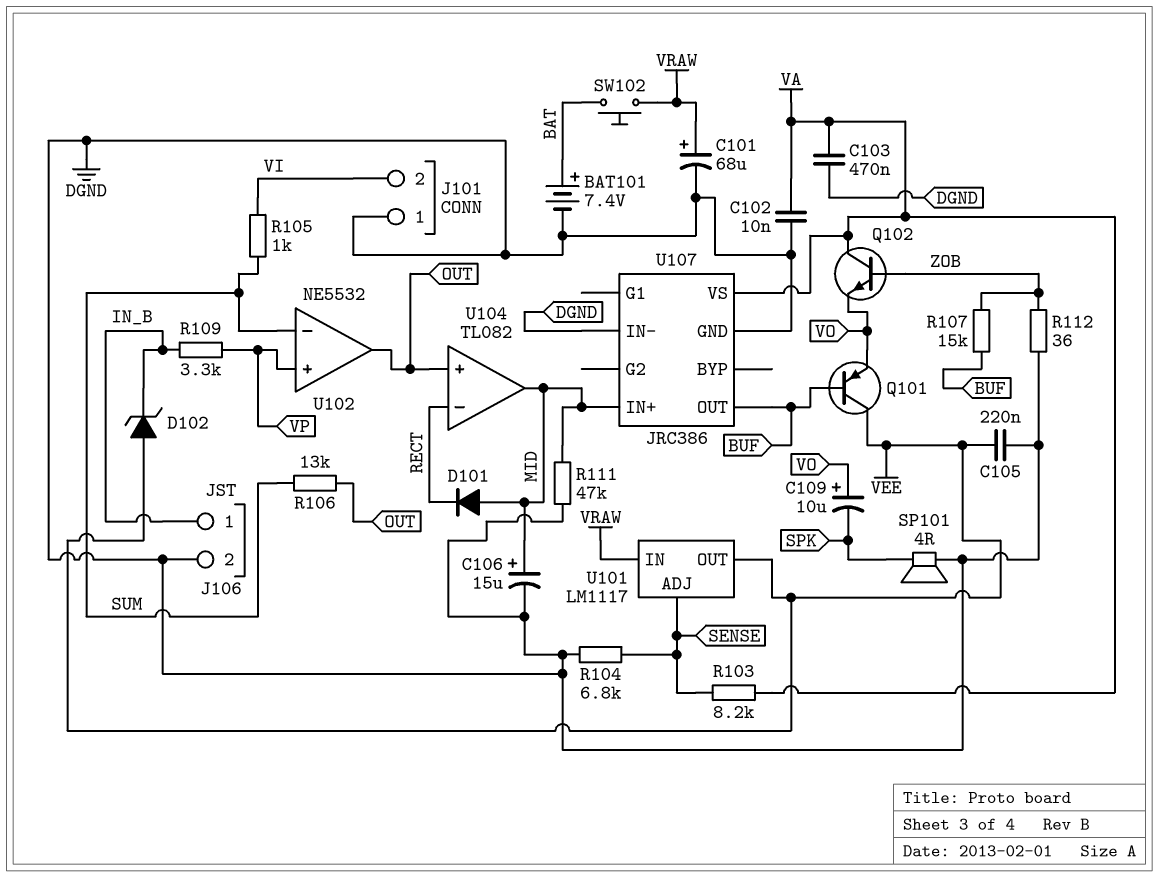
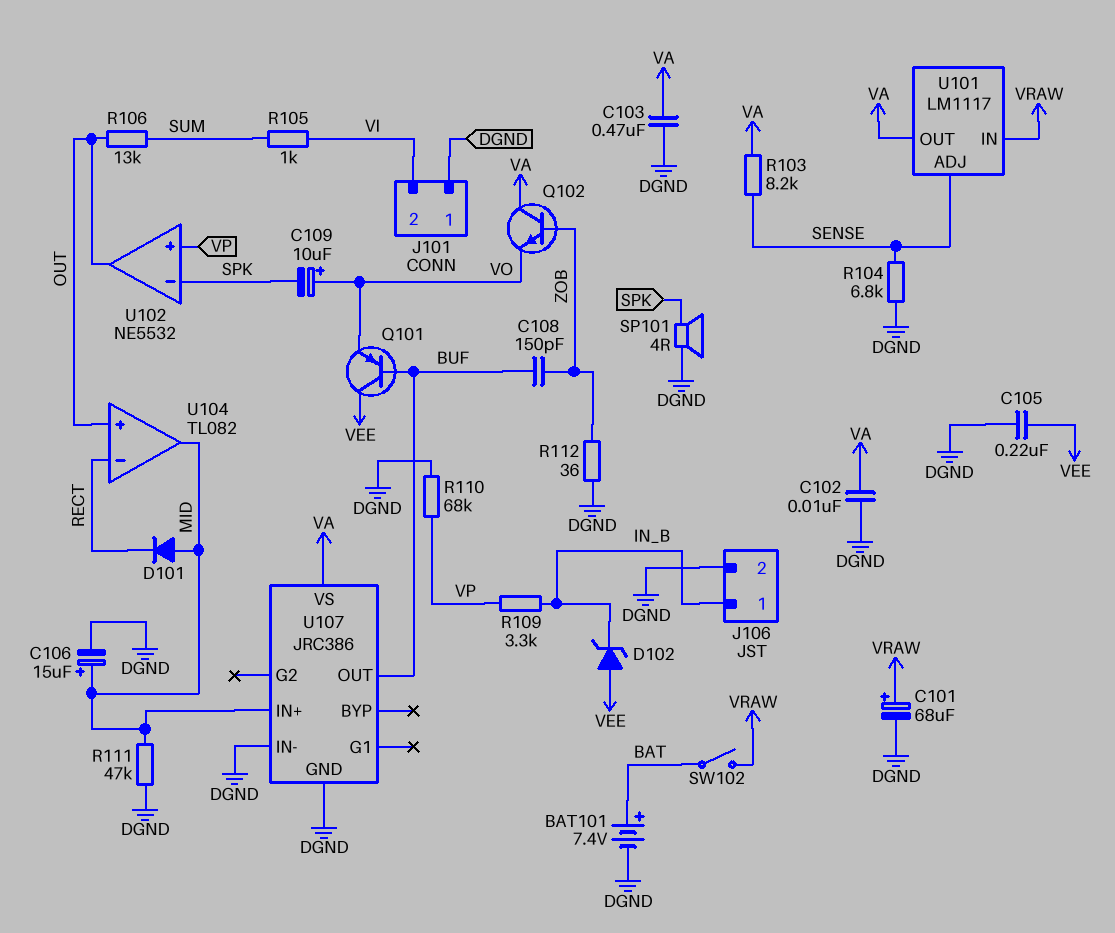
C108: none -> 150pF (BUF, ZOB)
R107: 15k (BUF, ZOB) -> none
R110: none -> 68k (DGND, VP)
SW102: button (BAT, VRAW) -> switch (BAT, VRAW)
U101 pin OUT: VEE -> VA
U102 pin in-: SUM -> SPK

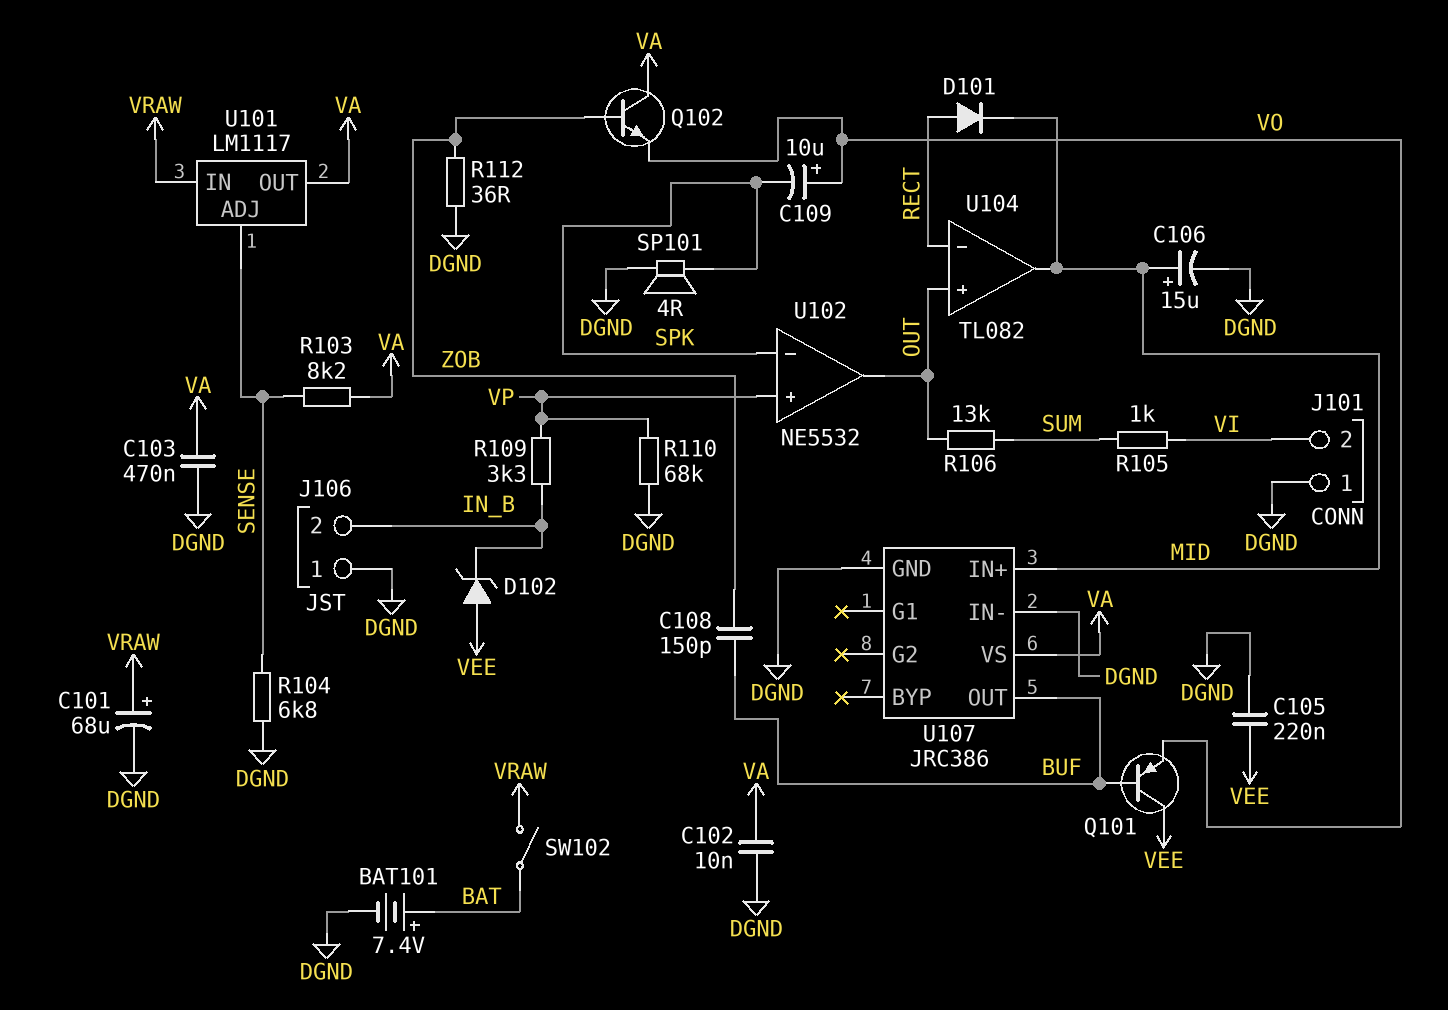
D101: diode (A MID, K RECT) -> diode (A RECT, K MID)
J106 pin 1: IN_B -> DGND
J106 pin 2: DGND -> IN_B
R111: 47k (DGND, MID) -> none

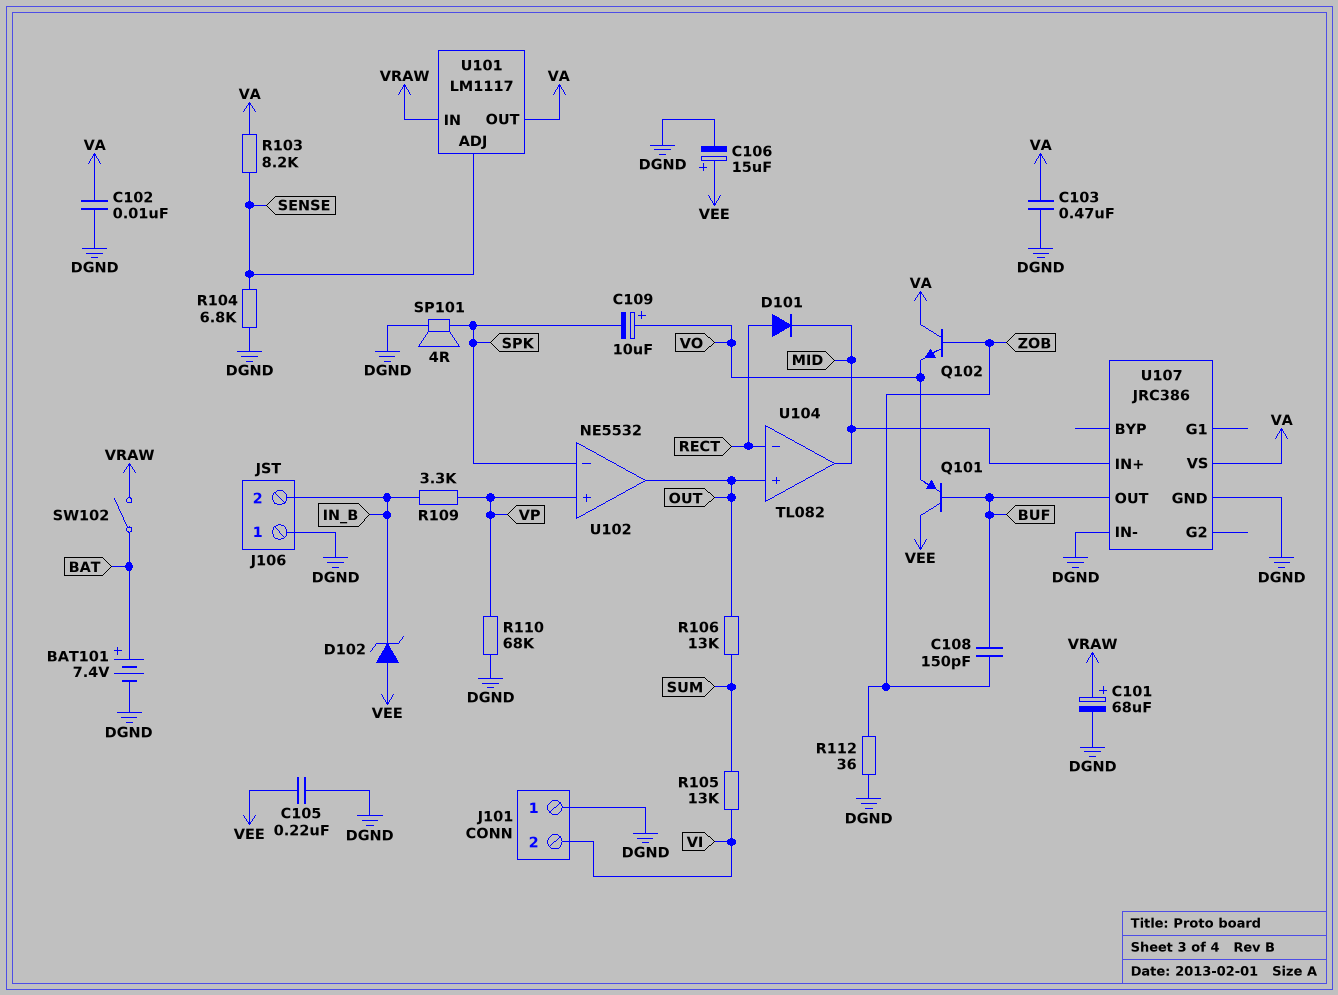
C106: 15uF (plus MID, minus DGND) -> 15uF (plus VEE, minus DGND)
R105: 1k (SUM, VI) -> 13k (SUM, VI)

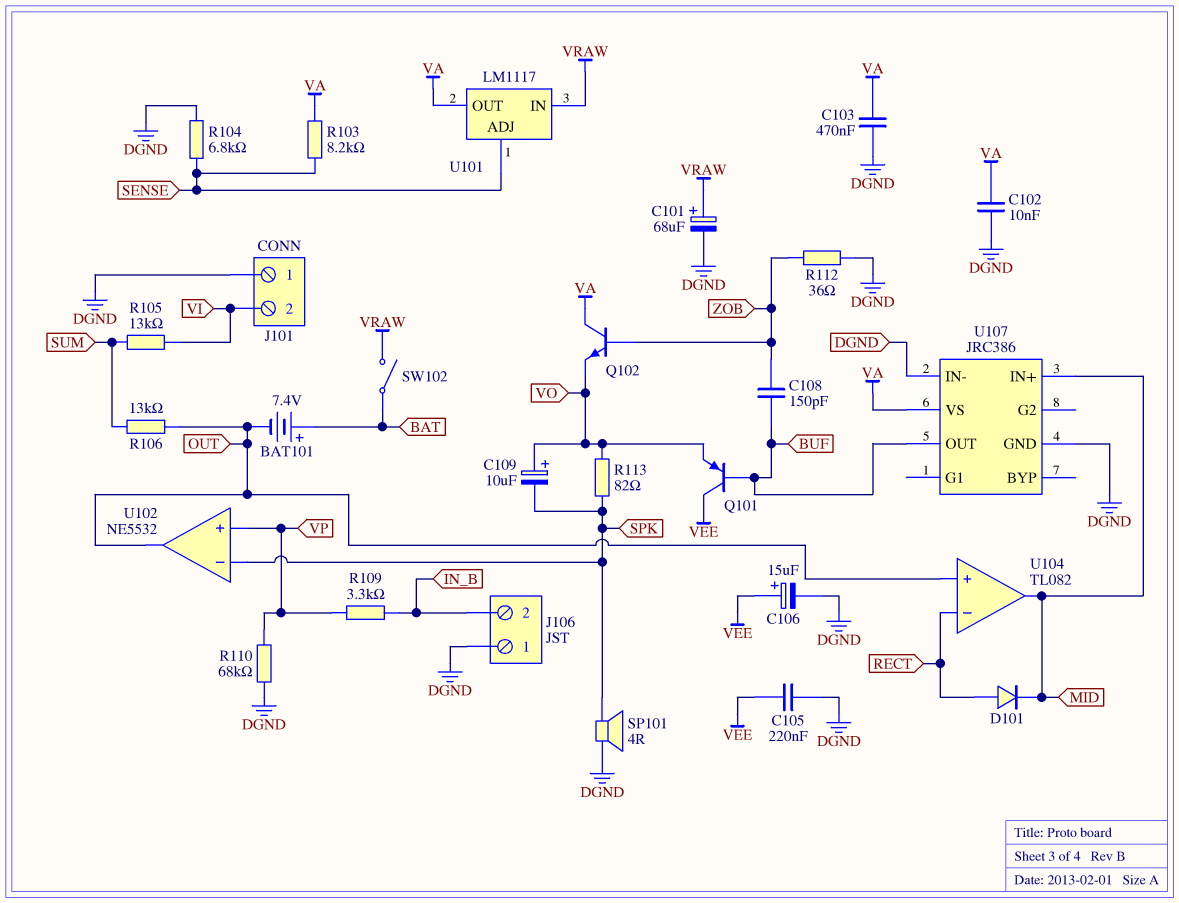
BAT101: 7.4V (plus BAT, minus DGND) -> 7.4V (plus BAT, minus OUT)
D102: zener (A VEE, K IN_B) -> none
R113: none -> 82 (SPK, VO)

